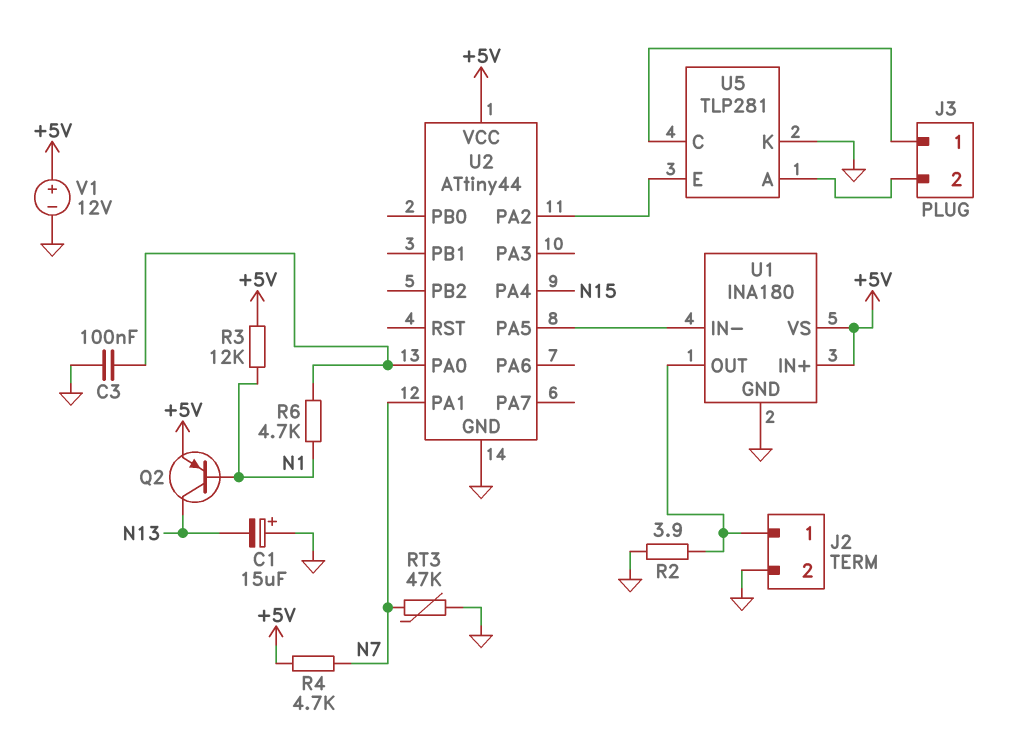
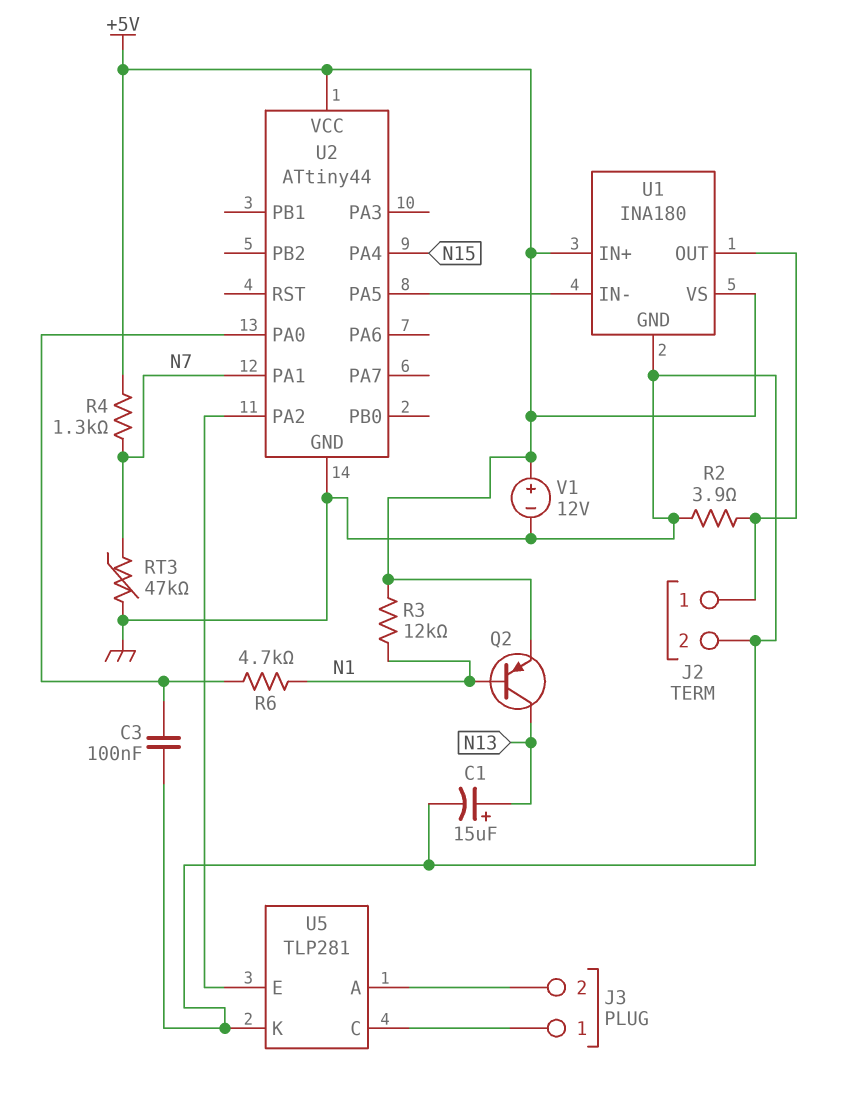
C1: 15uF (plus GND, minus N13) -> 15uF (plus N13, minus GND)
R4: 4.7k (+5V, N7) -> 1.3k (+5V, N7)

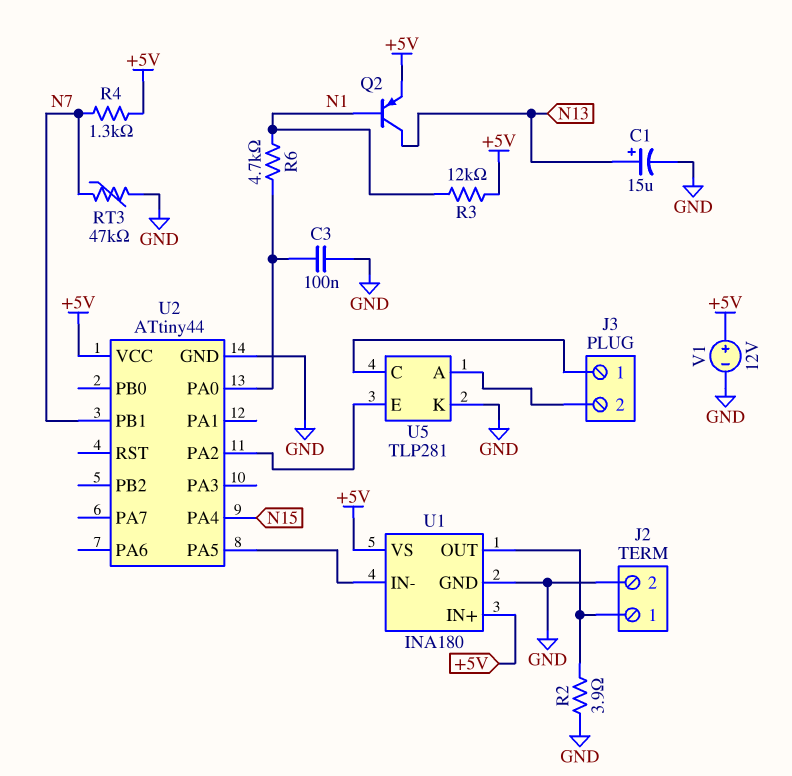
U2 pin PA1: N7 -> none
U2 pin PB1: none -> N7

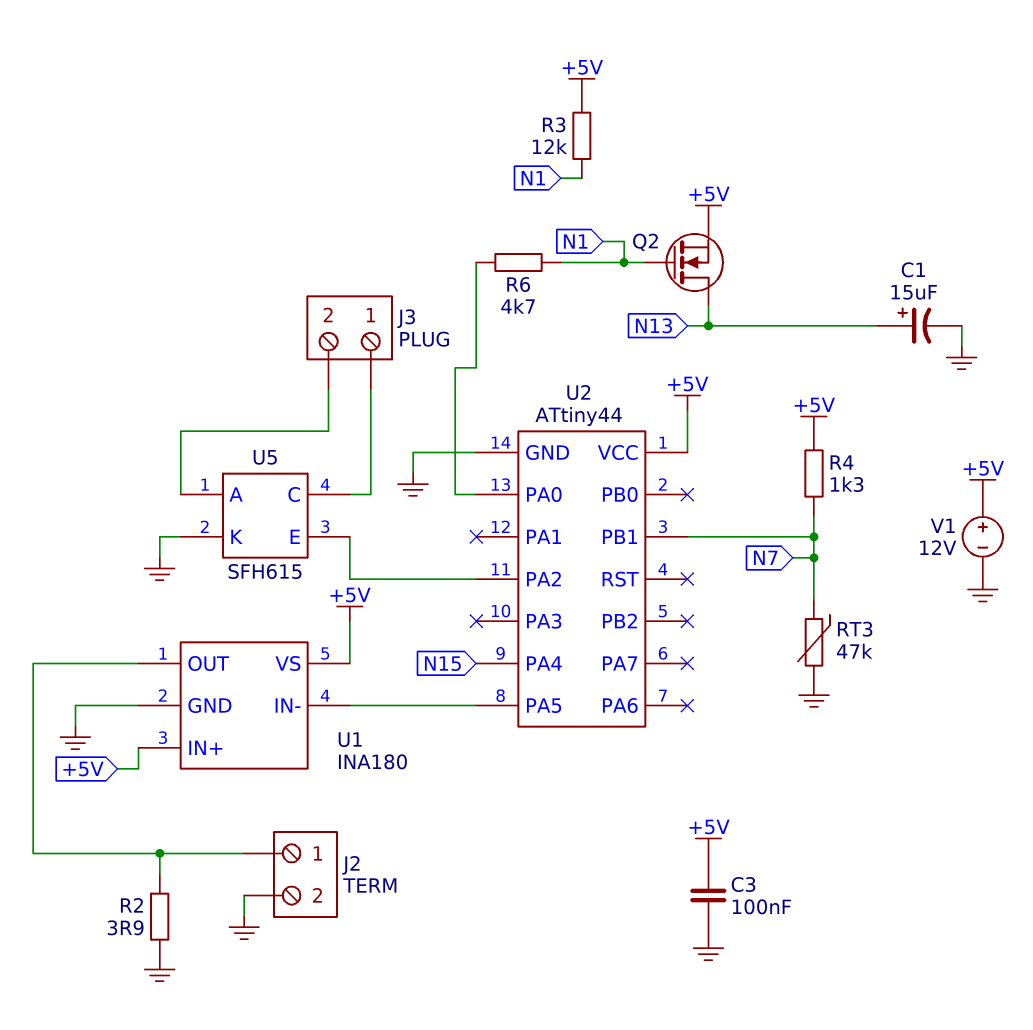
C3: 100nF (GND, U2/PA0) -> 100nF (+5V, GND)
Q2: PNP (B N1, C N13, E +5V) -> NMOS (G N1, D N13, S +5V)
U5: TLP281 -> SFH615

